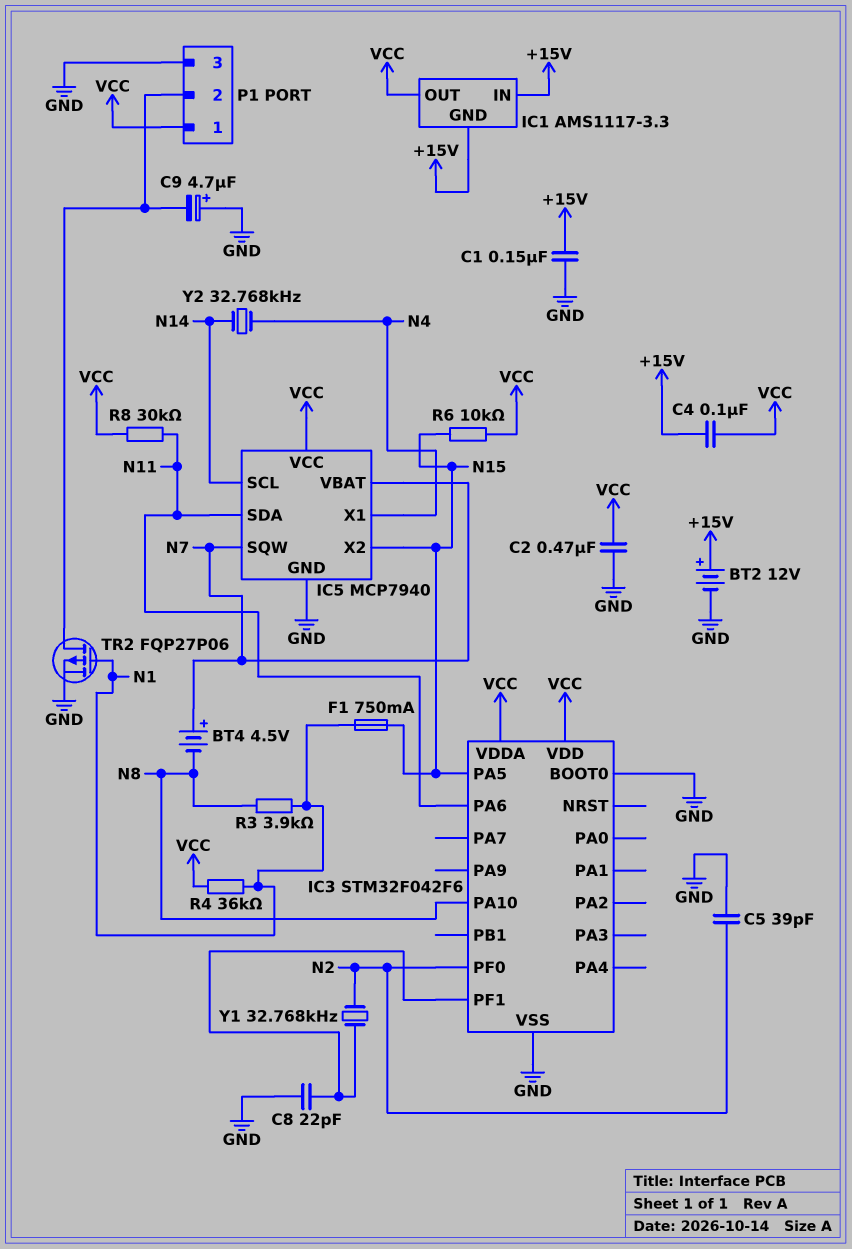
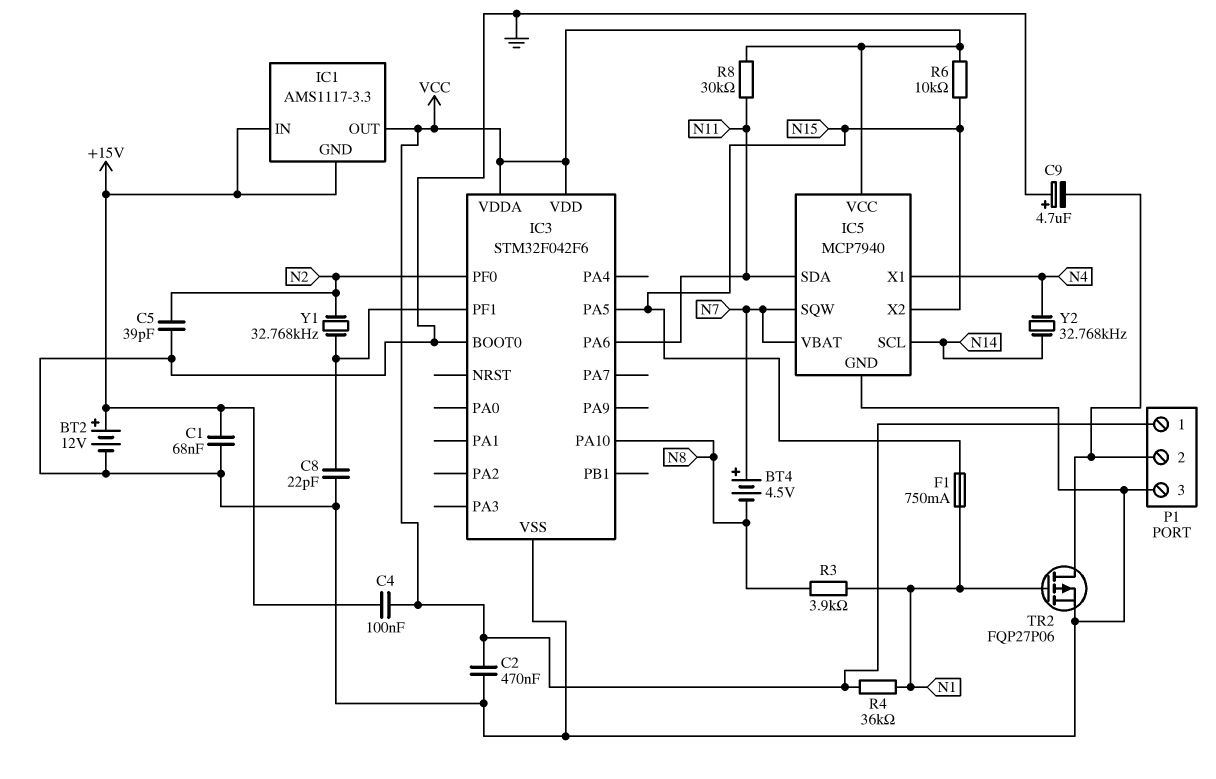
C1: 150nF (+15V, GND) -> 68nF (+15V, GND)

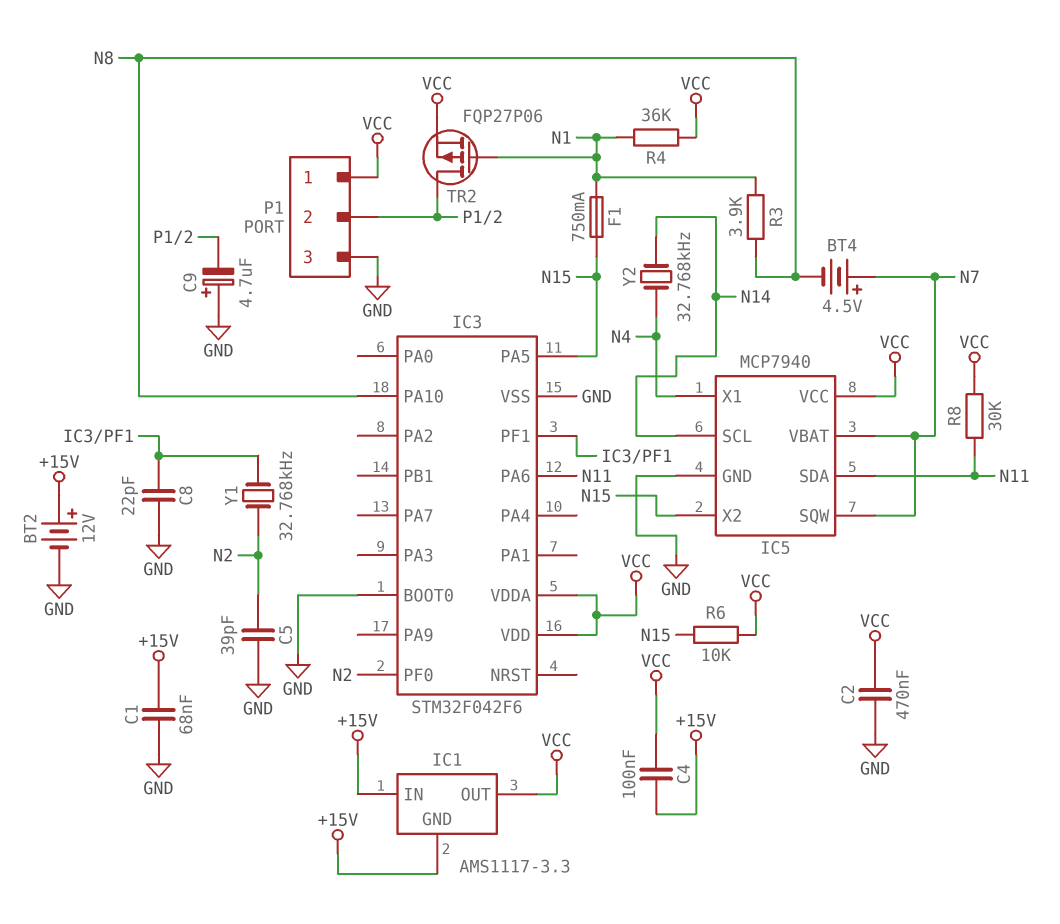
TR2: PMOS FQP27P06 (G N1, D P1/2, S GND) -> PMOS FQP27P06 (G N1, D P1/2, S VCC)

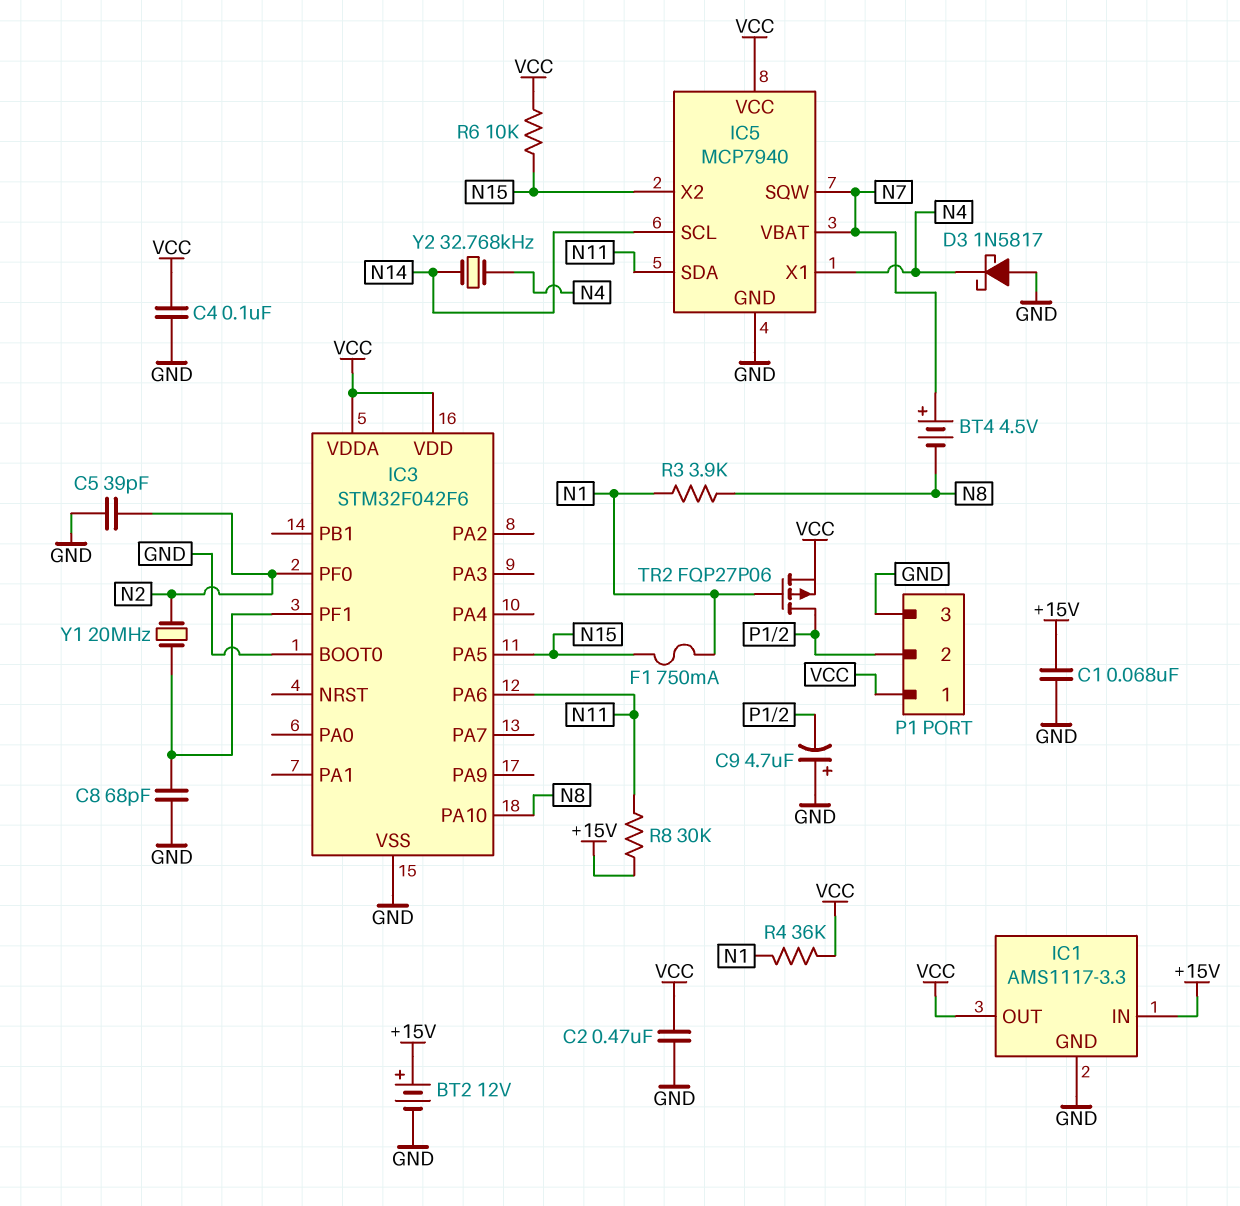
C4: 100nF (+15V, VCC) -> 100nF (GND, VCC)
C8: 22pF (GND, IC3/PF1) -> 68pF (GND, IC3/PF1)
D3: none -> schottky 1N5817 (A GND, K N4)
IC1 pin GND: +15V -> GND
R8: 30k (N11, VCC) -> 30k (+15V, N11)
Y1: 32.768kHz (IC3/PF1, N2) -> 20MHz (IC3/PF1, N2)

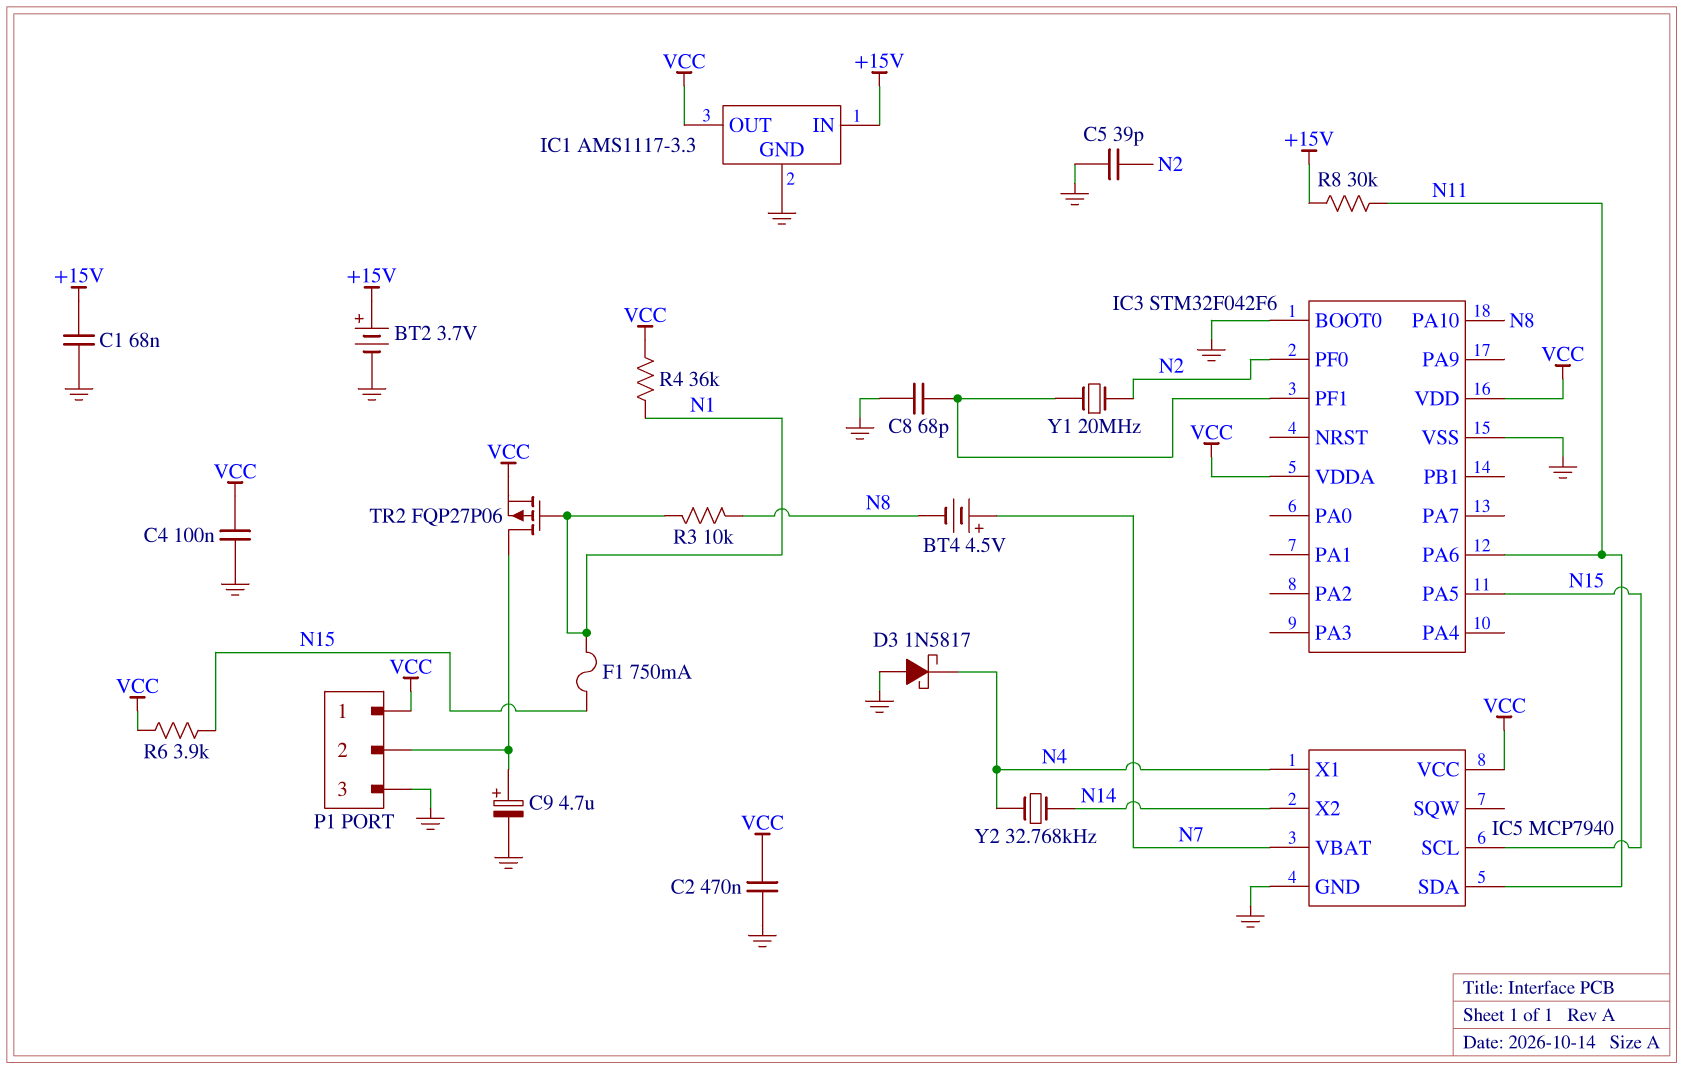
BT2: 12V (plus +15V, minus GND) -> 3.7V (plus +15V, minus GND)
C9: 4.7uF (plus GND, minus P1/2) -> 4.7uF (plus P1/2, minus GND)
IC5 pin SCL: N14 -> N15
IC5 pin SQW: N7 -> none
IC5 pin X2: N15 -> N14
R3: 3.9k (N1, N8) -> 10k (N1, N8)
R6: 10k (N15, VCC) -> 3.9k (N15, VCC)

